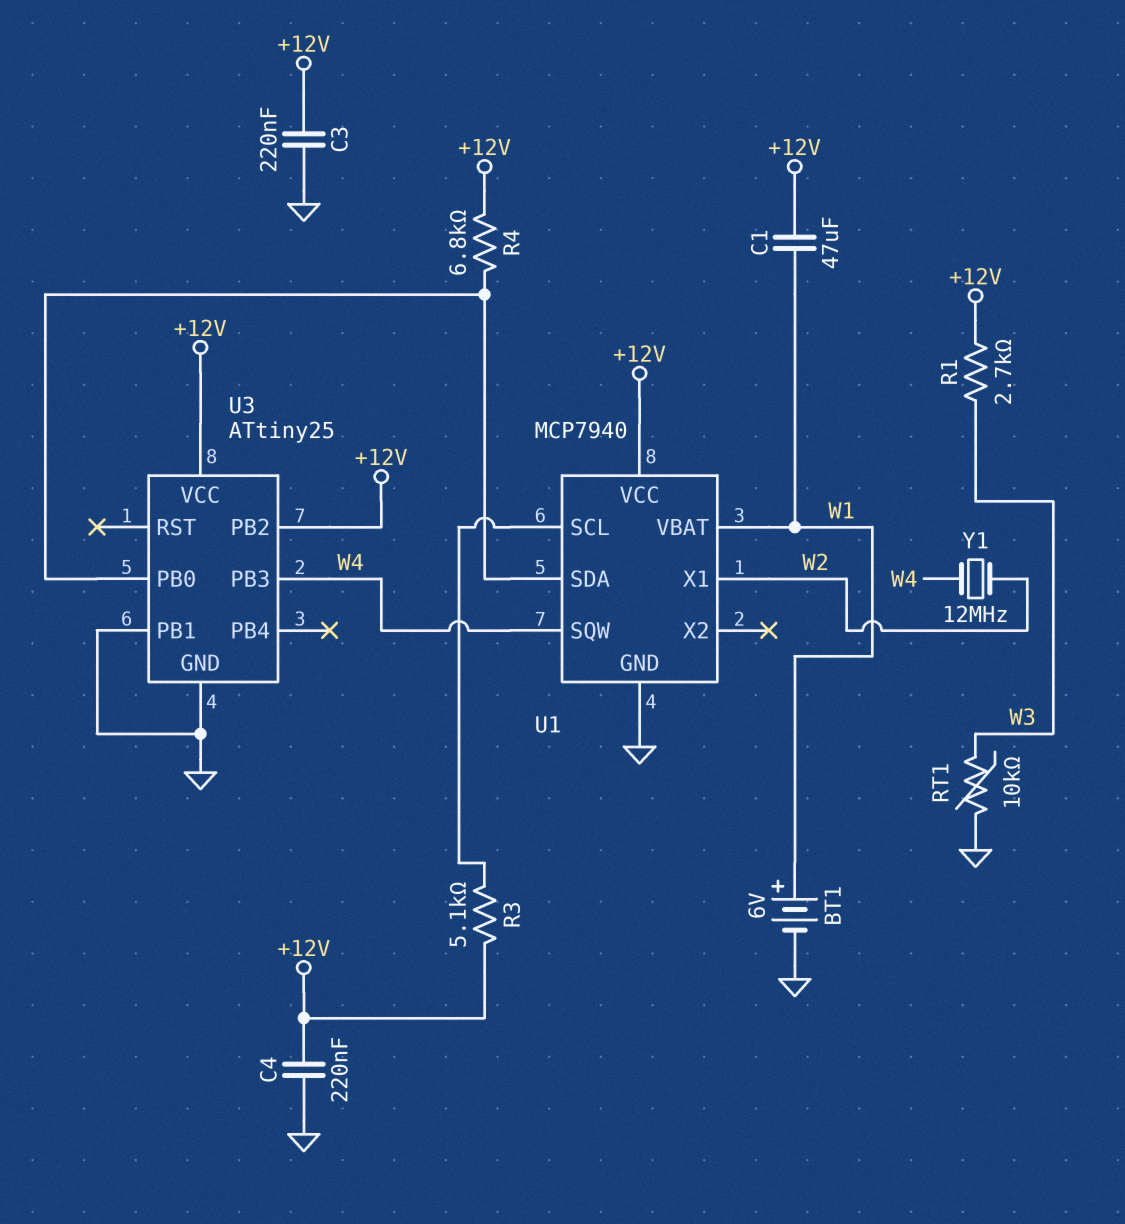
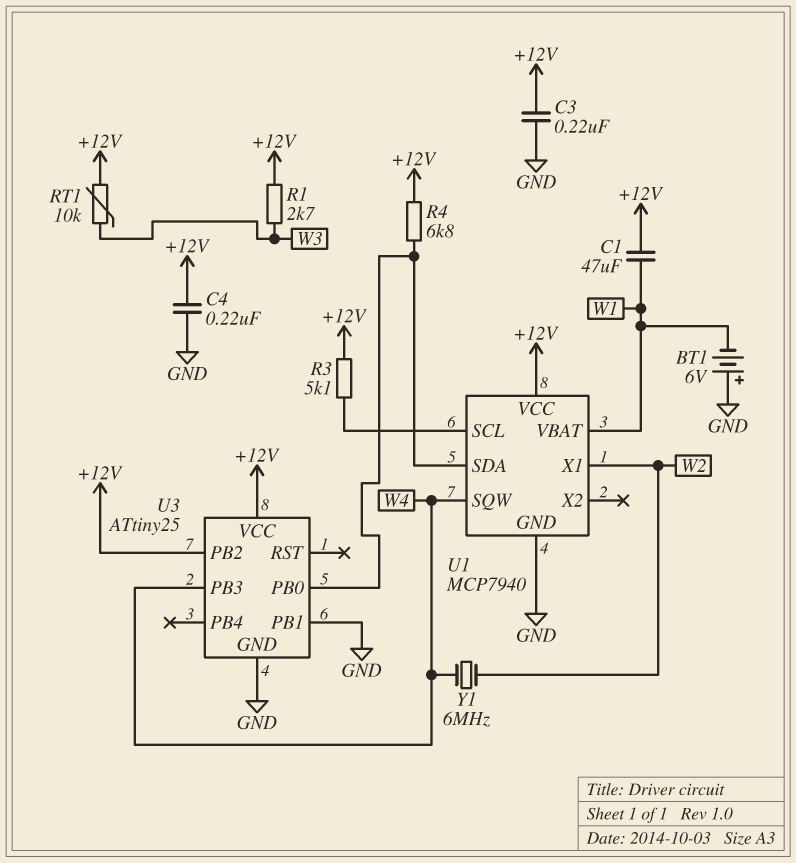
BT1: 6V (plus W1, minus GND) -> 6V (plus GND, minus W1)
RT1: 10k (GND, W3) -> 10k (+12V, W3)
Y1: 12MHz (W2, W4) -> 6MHz (W2, W4)

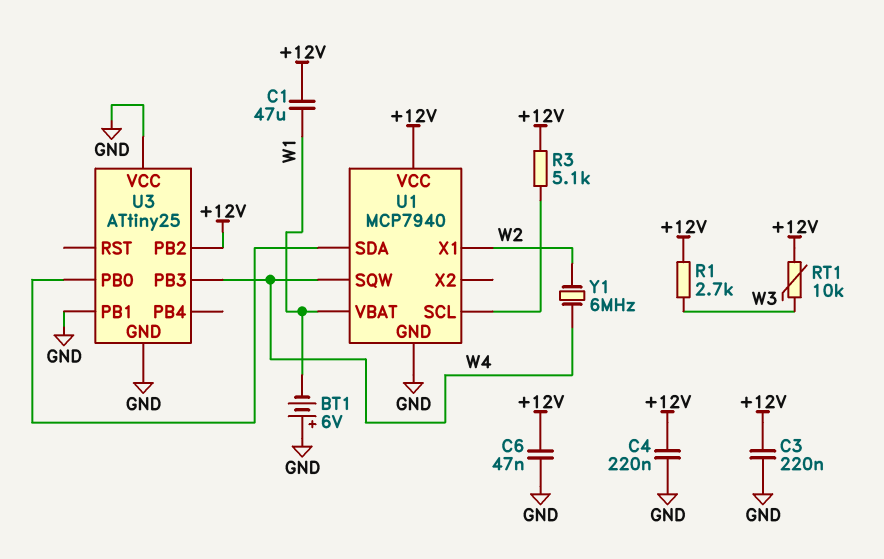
C6: none -> 47nF (+12V, GND)
R4: 6.8k (+12V, U1/SDA) -> none
U3 pin VCC: +12V -> GND

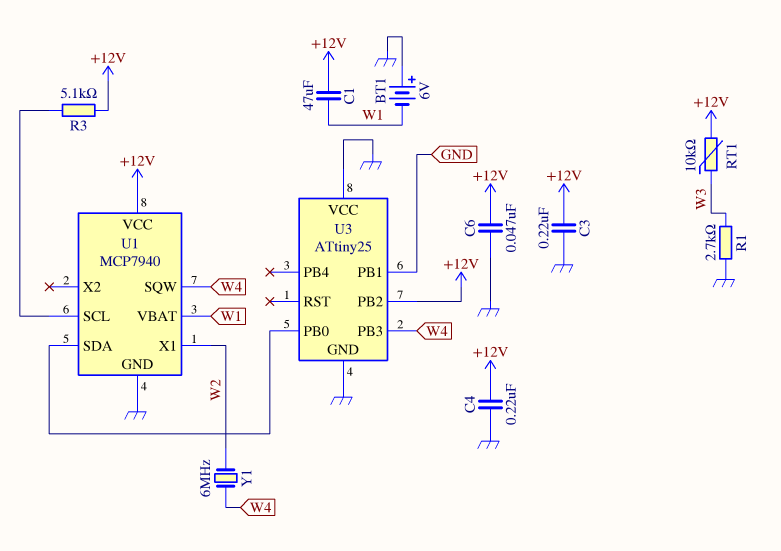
R1: 2.7k (+12V, W3) -> 2.7k (GND, W3)

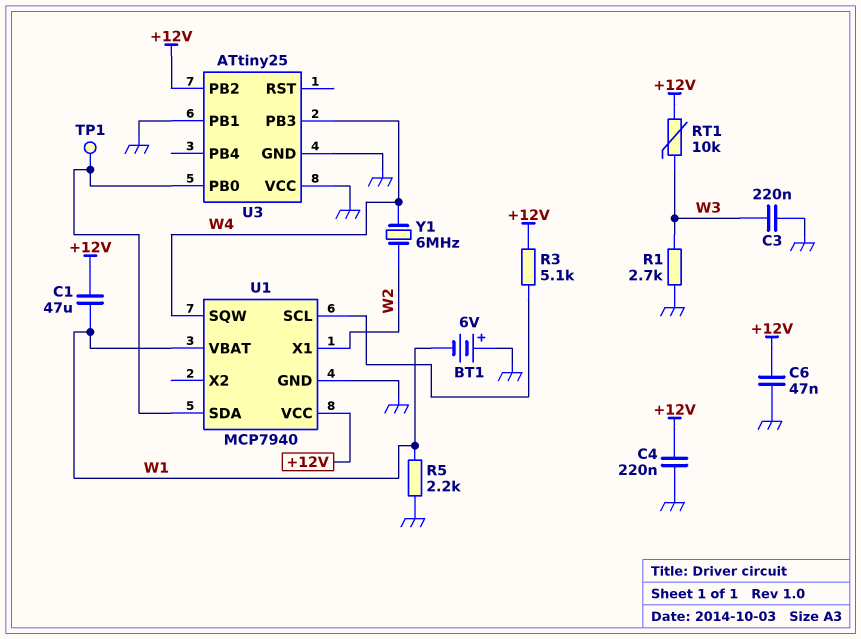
C3: 220nF (+12V, GND) -> 220nF (GND, W3)
R5: none -> 2.2k (GND, W1)
TP1: none -> test point (U1/SDA)

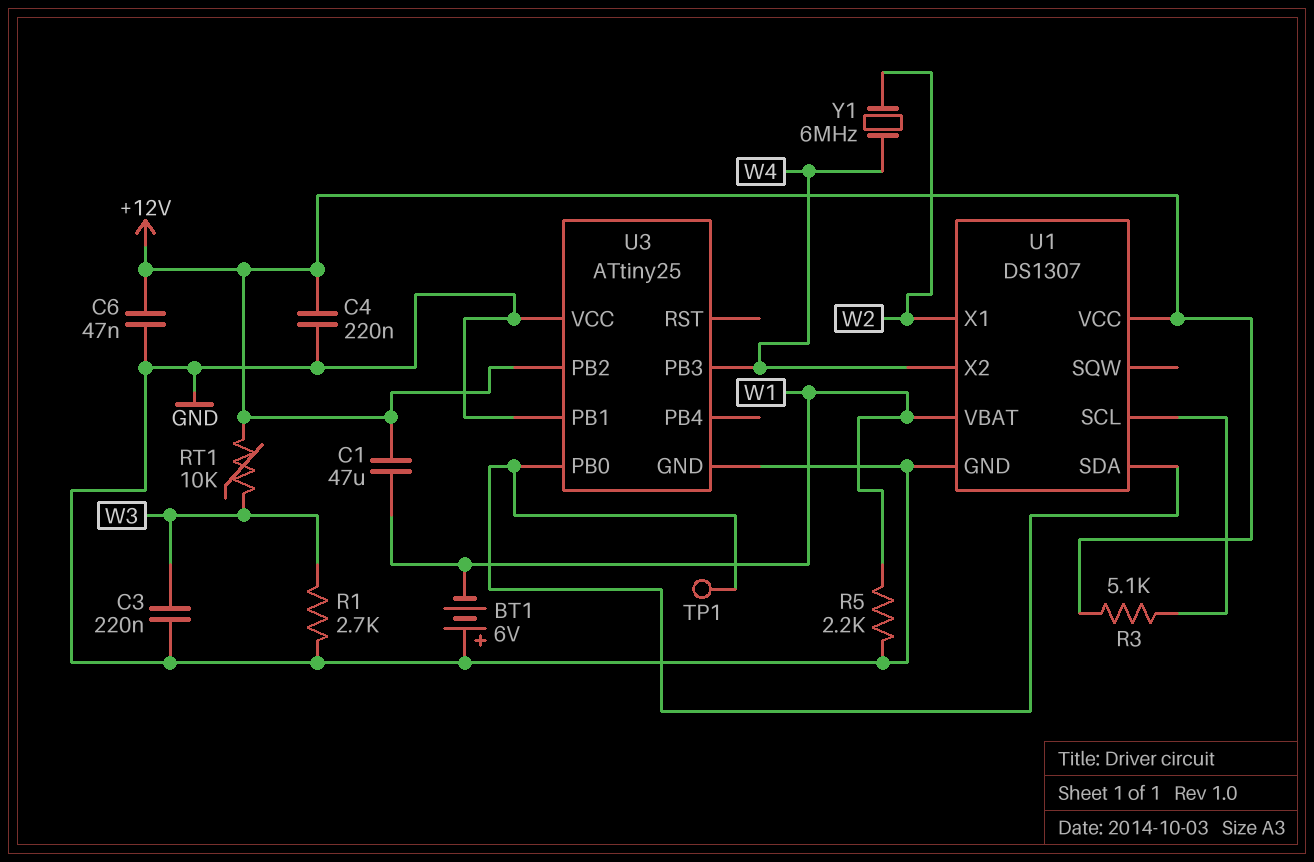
U1: MCP7940 -> DS1307
U1 pin SQW: W4 -> none
U1 pin X2: none -> W4

